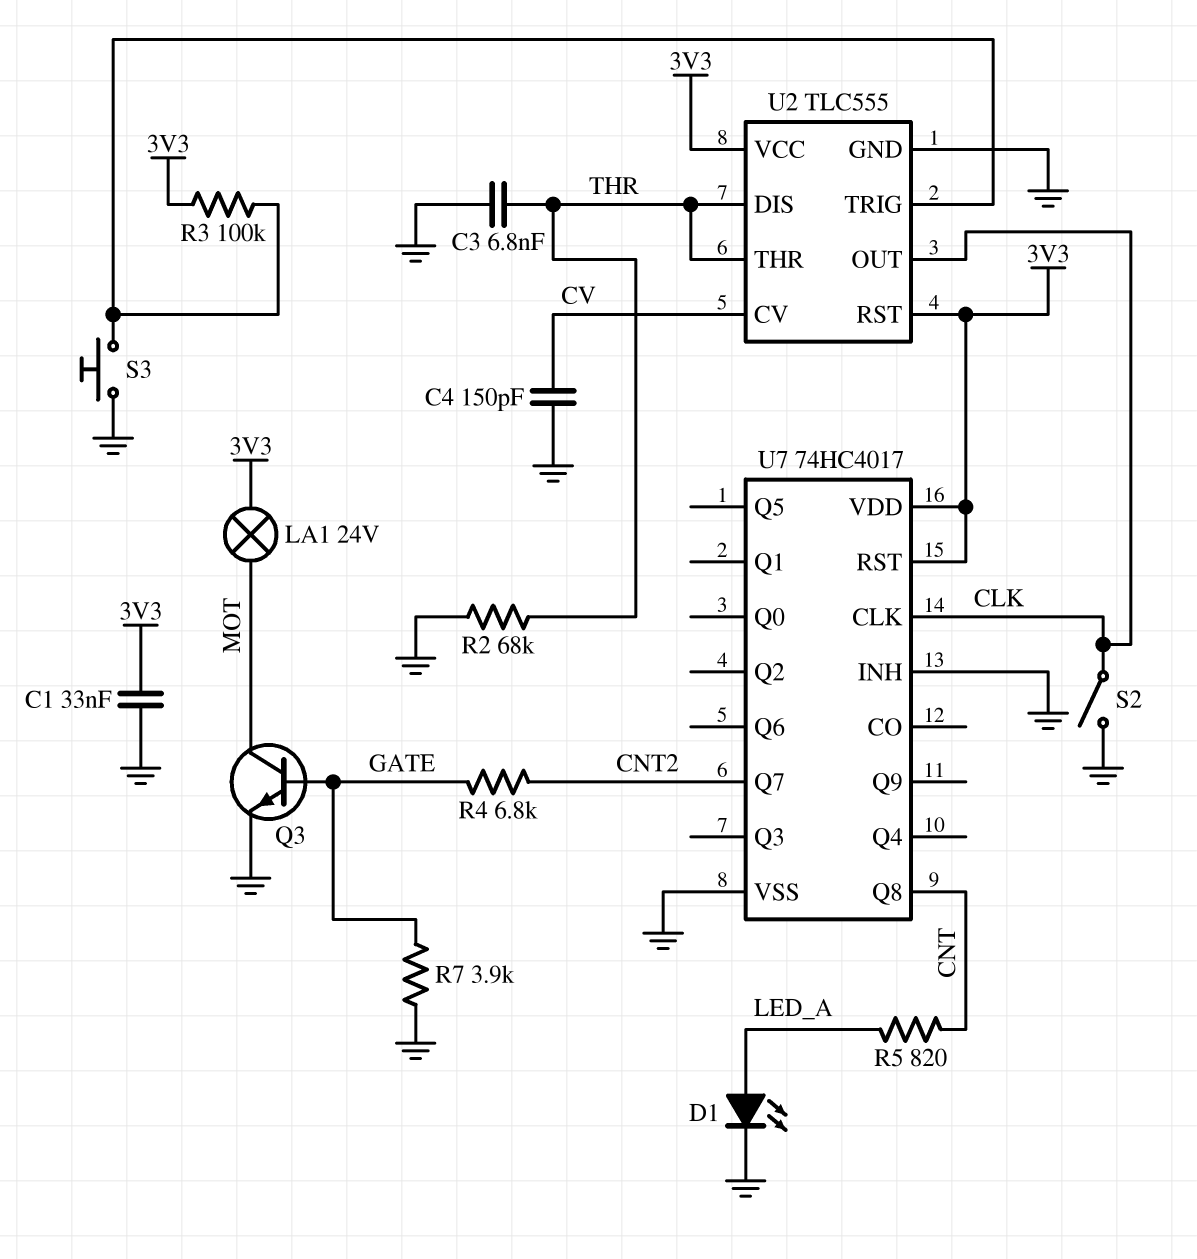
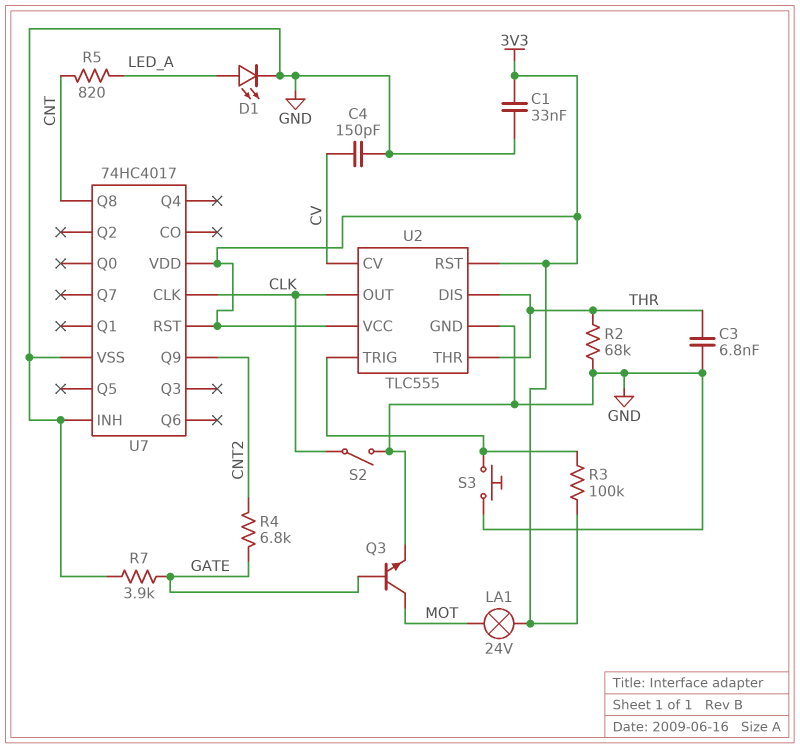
U7 pin Q7: CNT2 -> none
U7 pin Q9: none -> CNT2

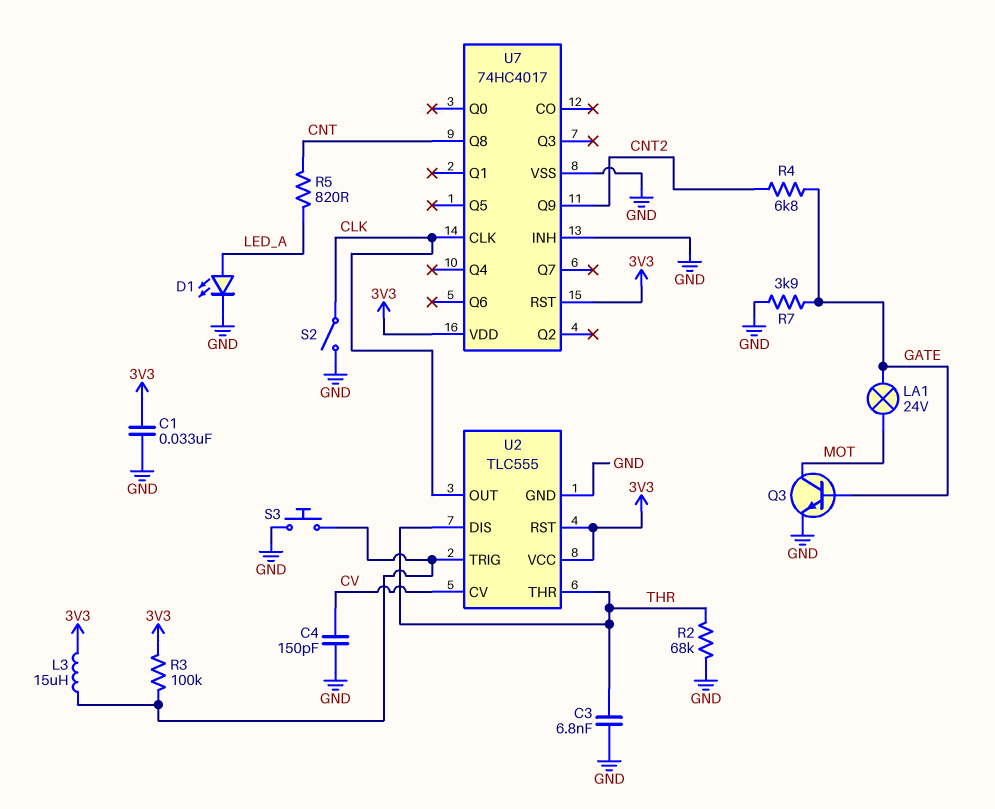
L3: none -> 15uH (3V3, U2/TRIG)
LA1: lamp 24V (3V3, MOT) -> lamp 24V (GATE, MOT)

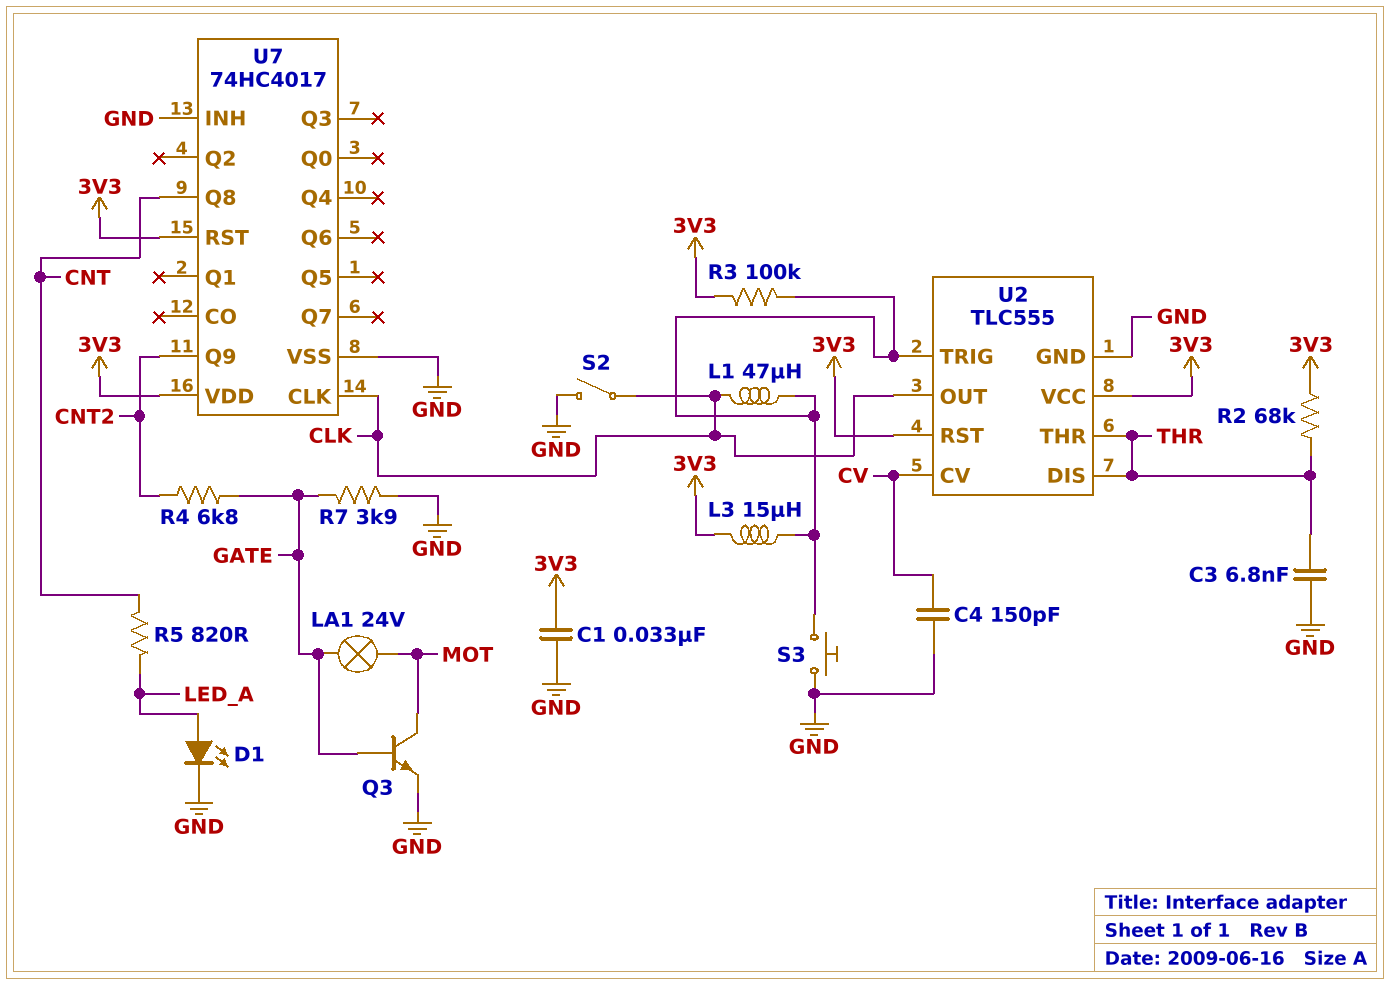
L1: none -> 47uH (CLK, U2/TRIG)
R2: 68k (GND, THR) -> 68k (3V3, THR)

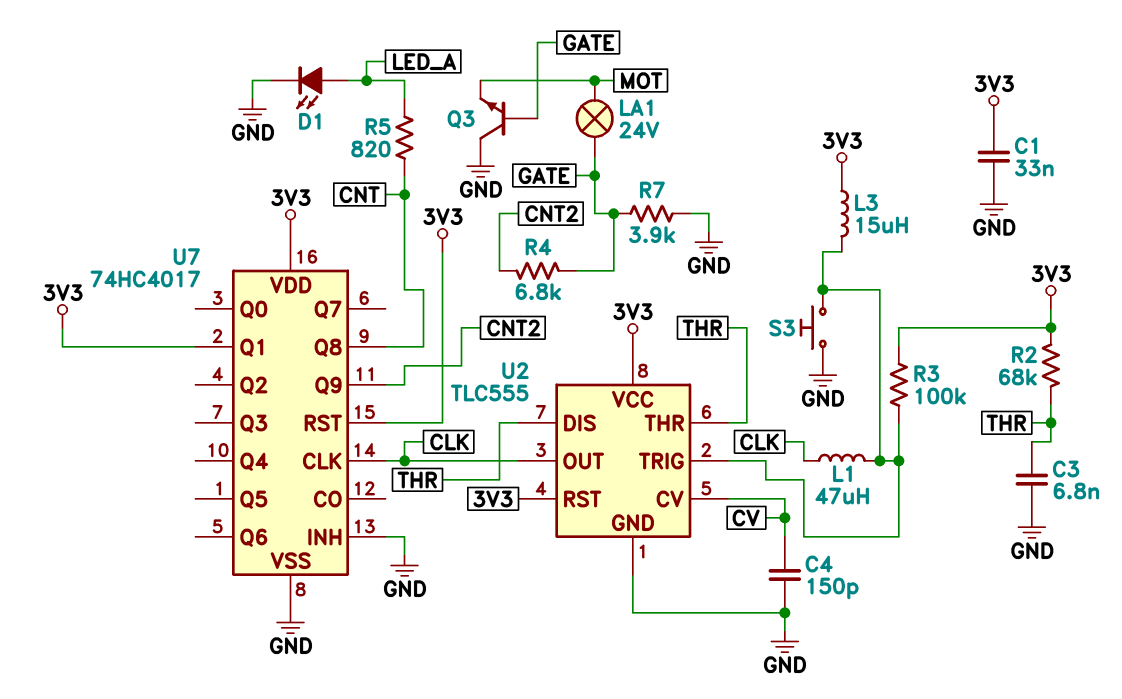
Q3: NPN (B GATE, C MOT, E GND) -> NPN (B GATE, C GND, E MOT)
S2: switch (CLK, GND) -> none
U7 pin Q1: none -> 3V3

